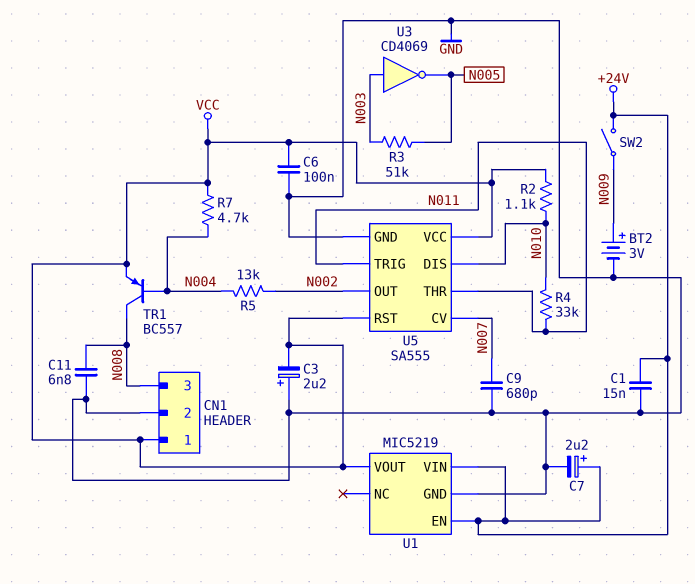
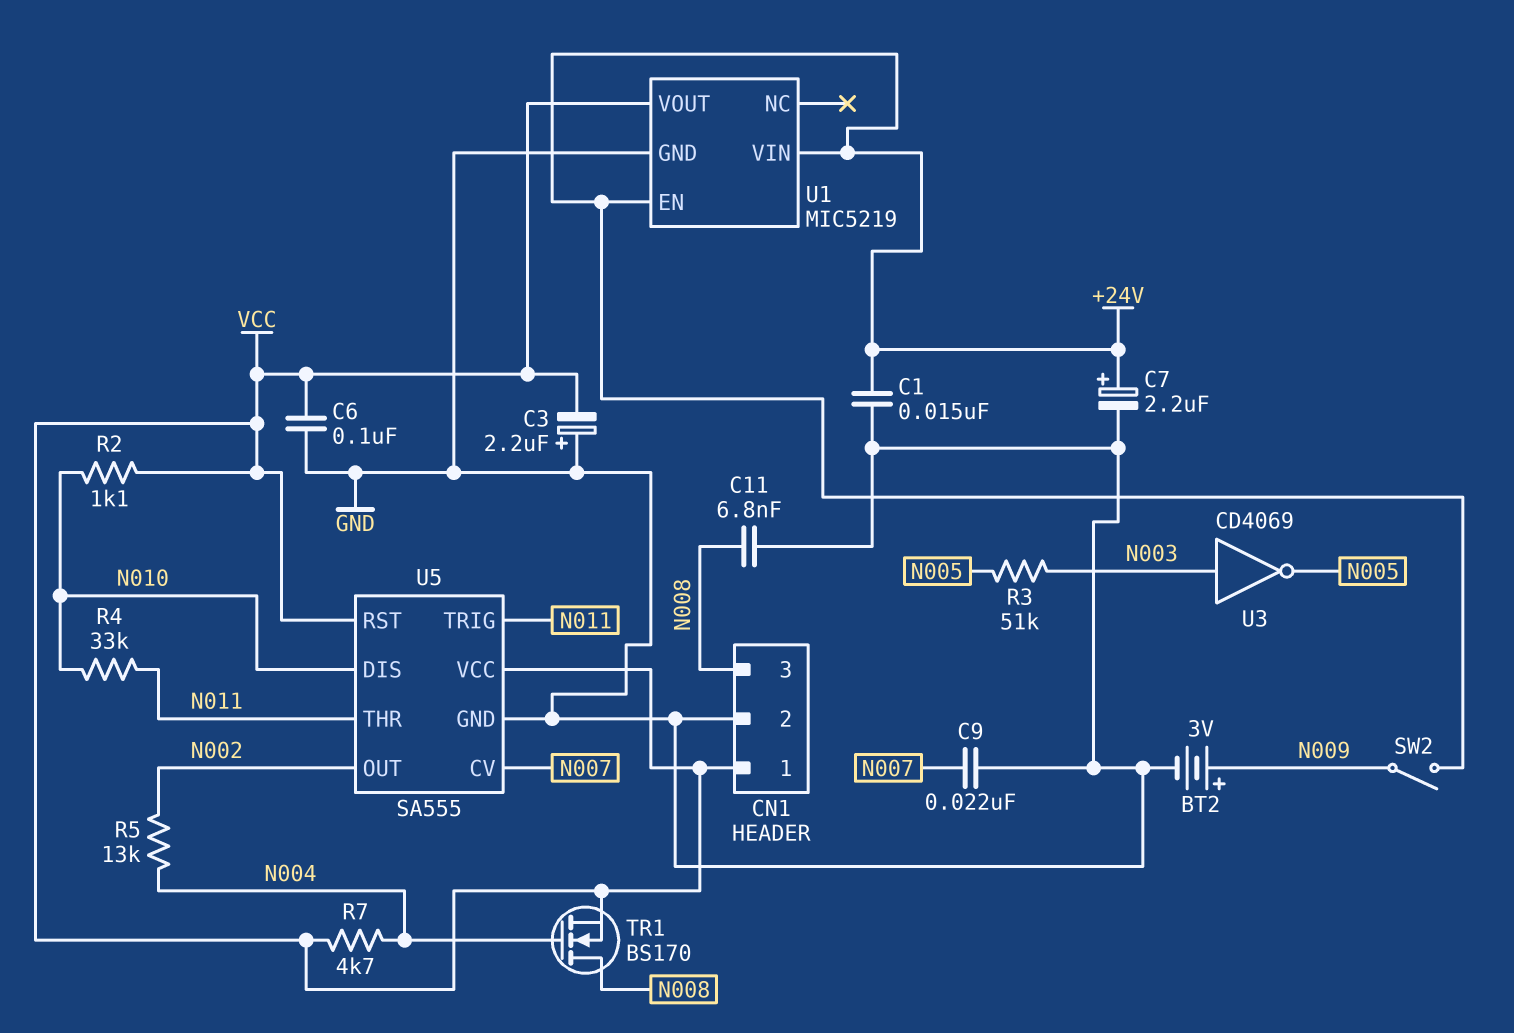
C9: 680pF (GND, N007) -> 22nF (GND, N007)
TR1: PNP BC557 (B N004, C N008, E VCC) -> NMOS BS170 (G N004, D N008, S VCC)

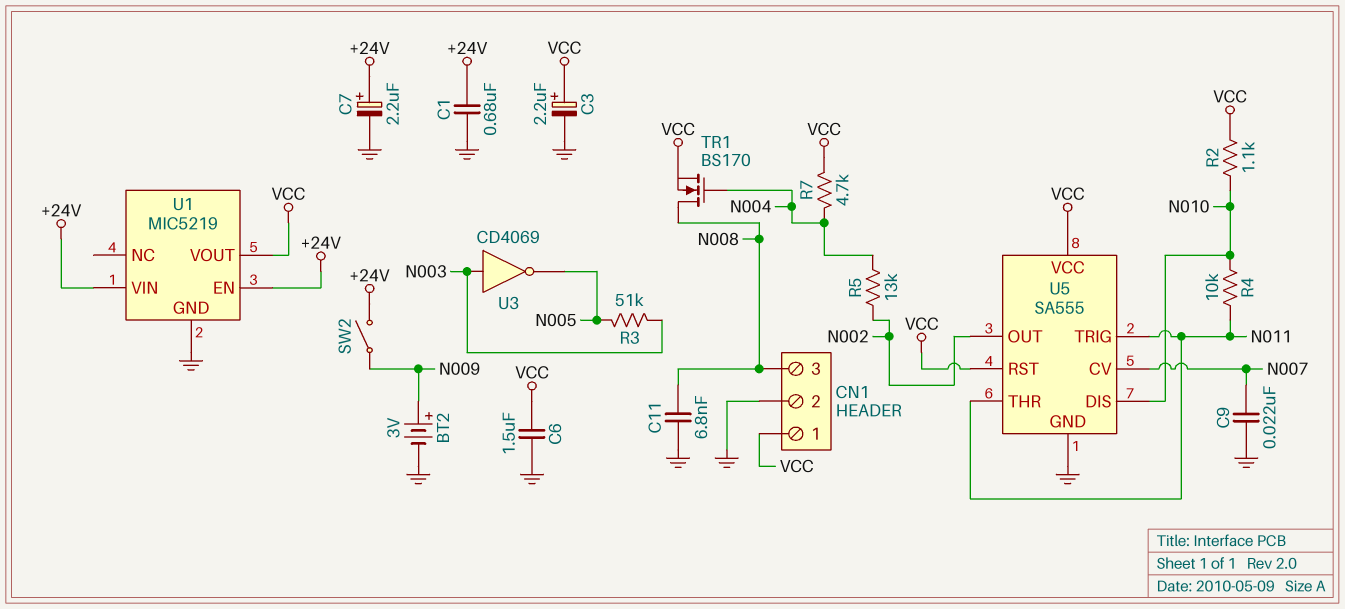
C1: 15nF (+24V, GND) -> 680nF (+24V, GND)
C3: 2.2uF (plus GND, minus VCC) -> 2.2uF (plus VCC, minus GND)
C6: 100nF (GND, VCC) -> 1.5uF (GND, VCC)
R4: 33k (N010, N011) -> 10k (N010, N011)

